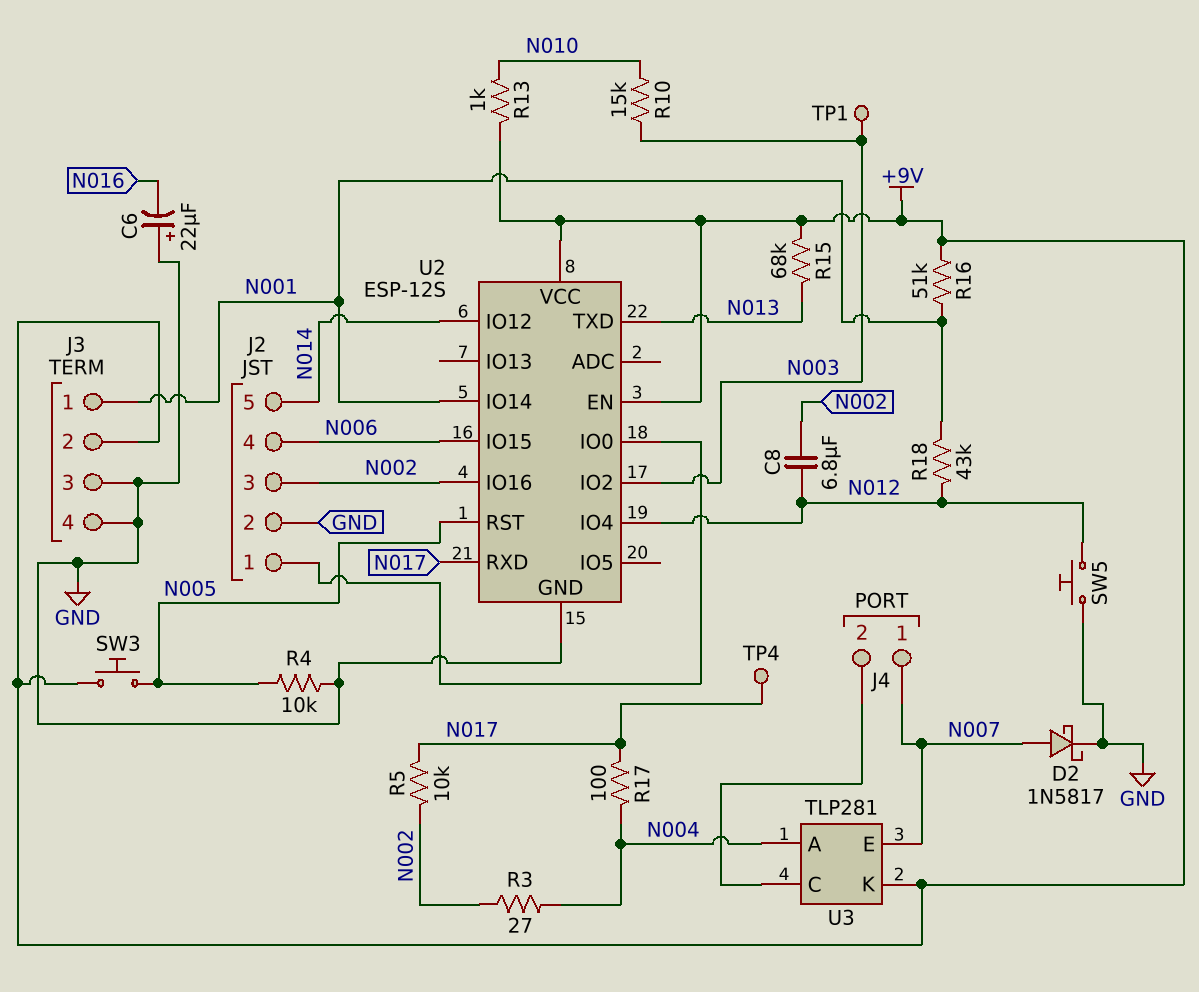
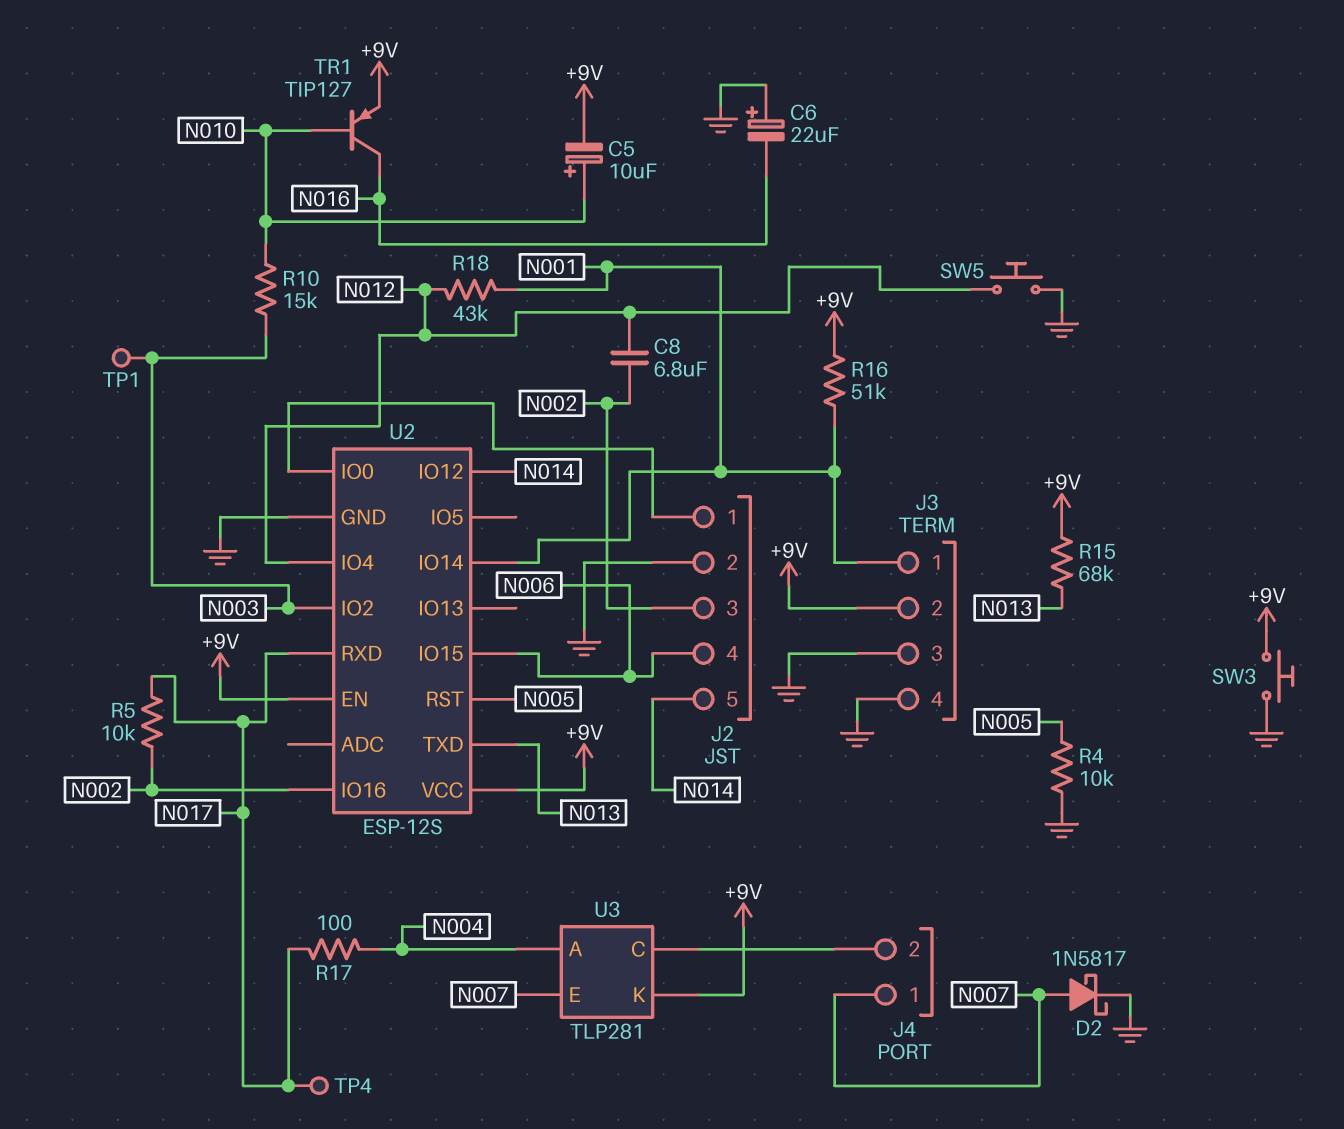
C5: none -> 10uF (plus N010, minus +9V)
R3: 27 (N002, N004) -> none
R13: 1k (+9V, N010) -> none
SW3: button (+9V, N005) -> button (+9V, GND)
TR1: none -> PNP TIP127 (B N010, C N016, E +9V)

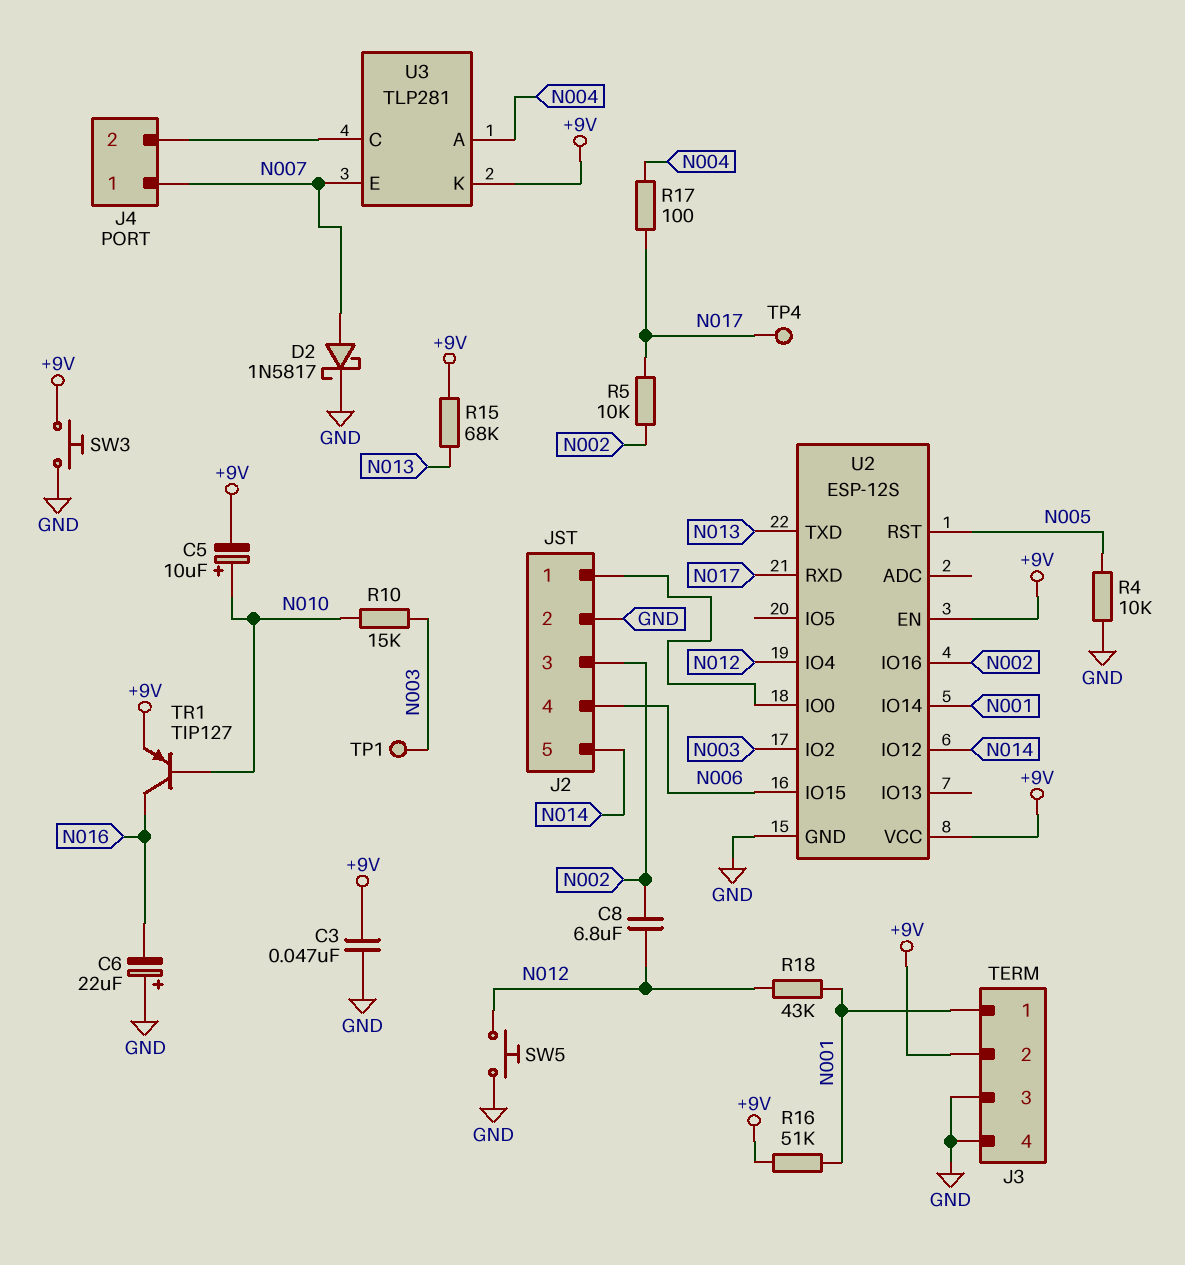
C3: none -> 47nF (+9V, GND)

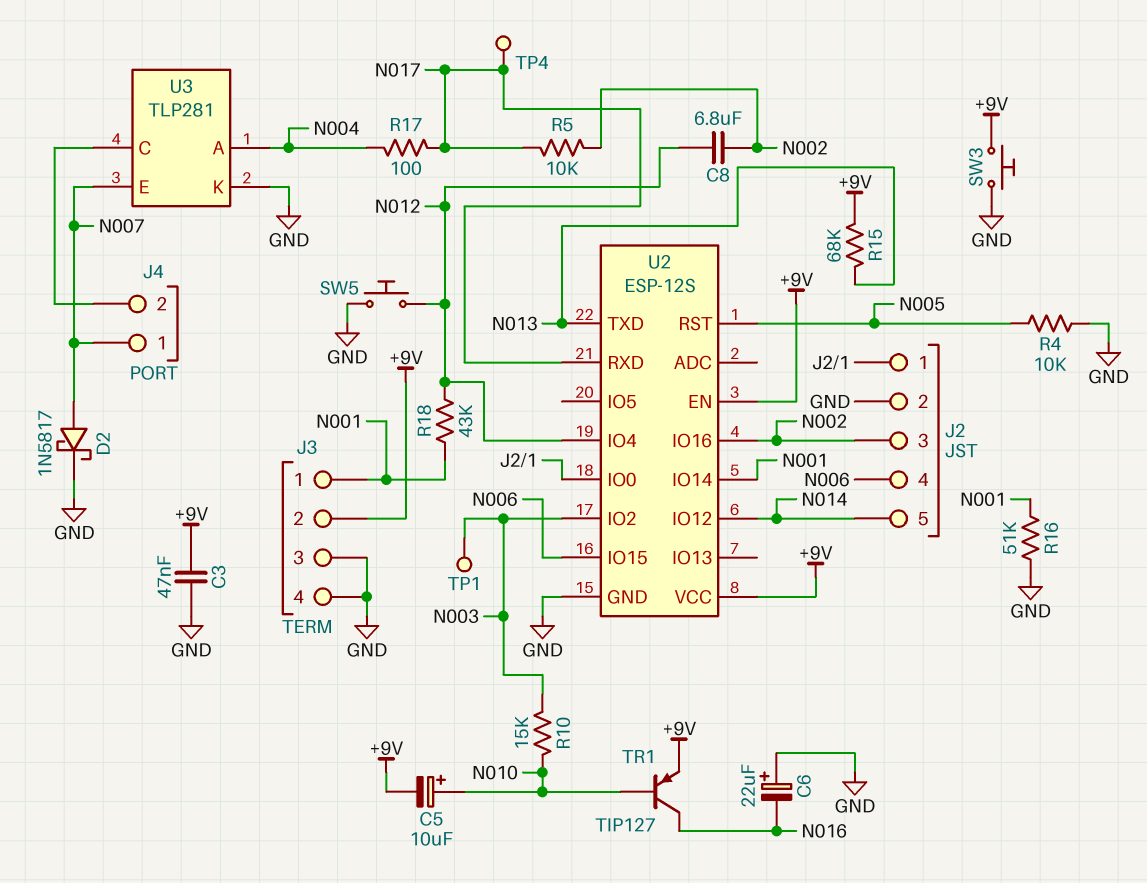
R16: 51k (+9V, N001) -> 51k (GND, N001)
U3 pin K: +9V -> GND

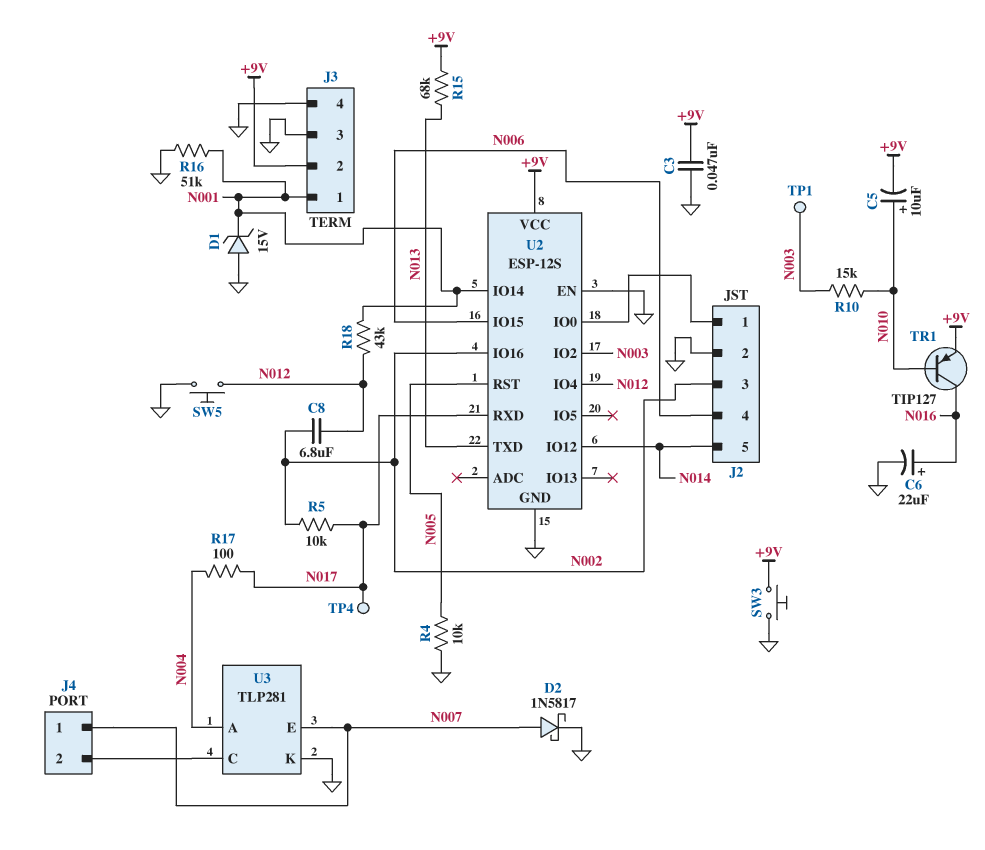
C6: 22uF (plus GND, minus N016) -> 22uF (plus N016, minus GND)
D1: none -> zener 15V (A GND, K N001)
U2 pin EN: +9V -> GND

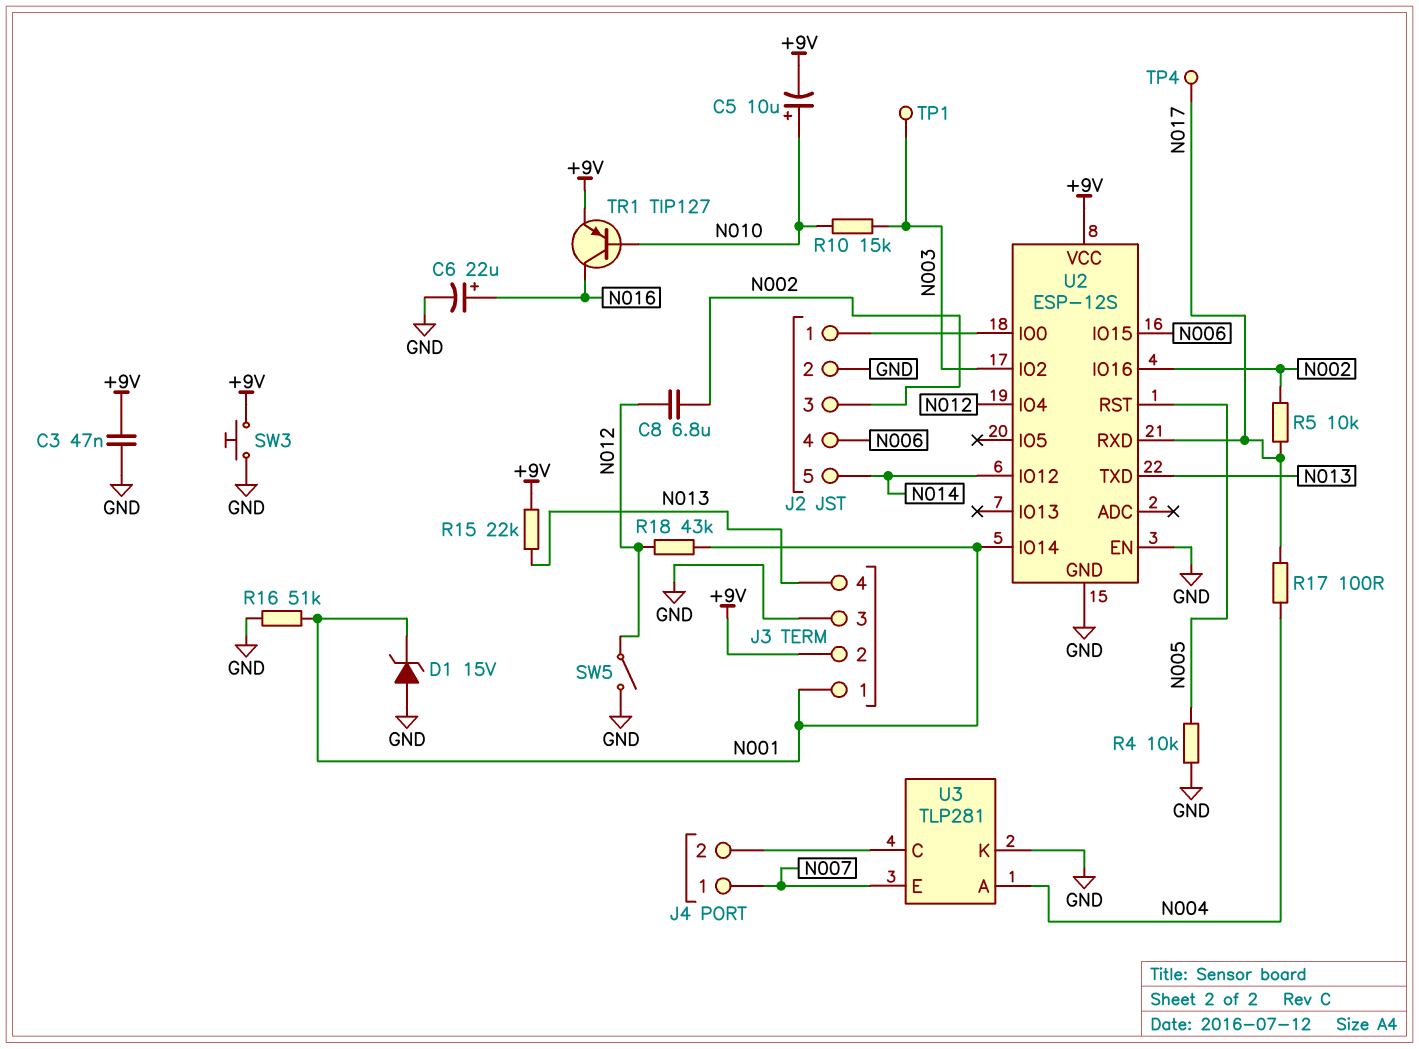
D2: schottky 1N5817 (A N007, K GND) -> none
J3 pin 4: GND -> N013
R15: 68k (+9V, N013) -> 22k (+9V, N013)
SW5: button (GND, N012) -> switch (GND, N012)

